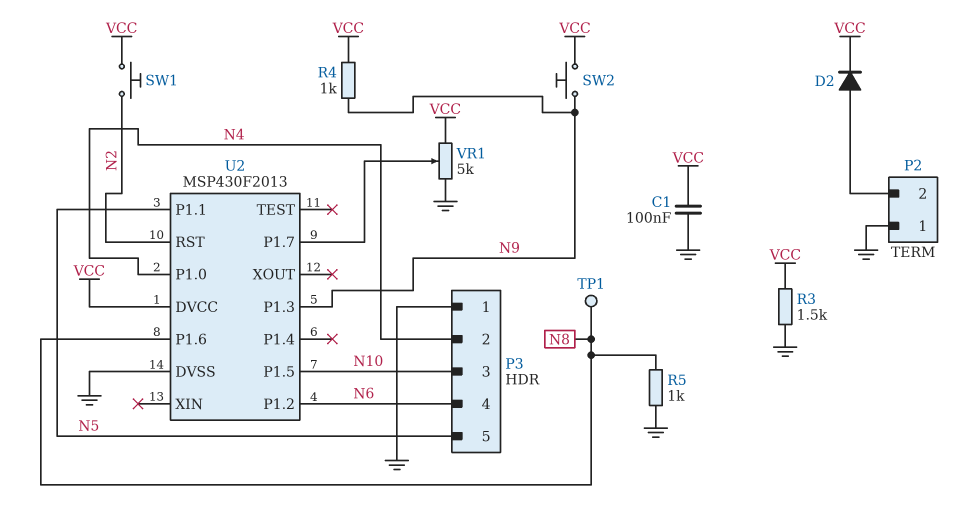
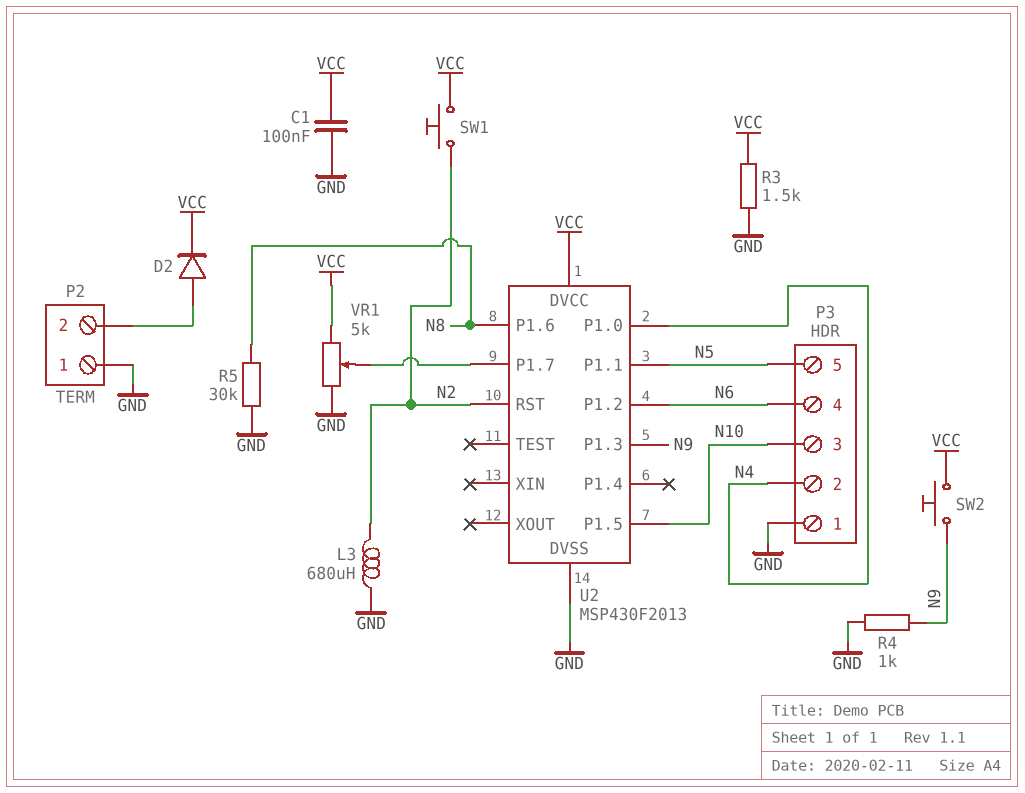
L3: none -> 680uH (GND, N2)
R4: 1k (N9, VCC) -> 1k (GND, N9)
R5: 1k (GND, N8) -> 30k (GND, N8)
TP1: test point (N8) -> none

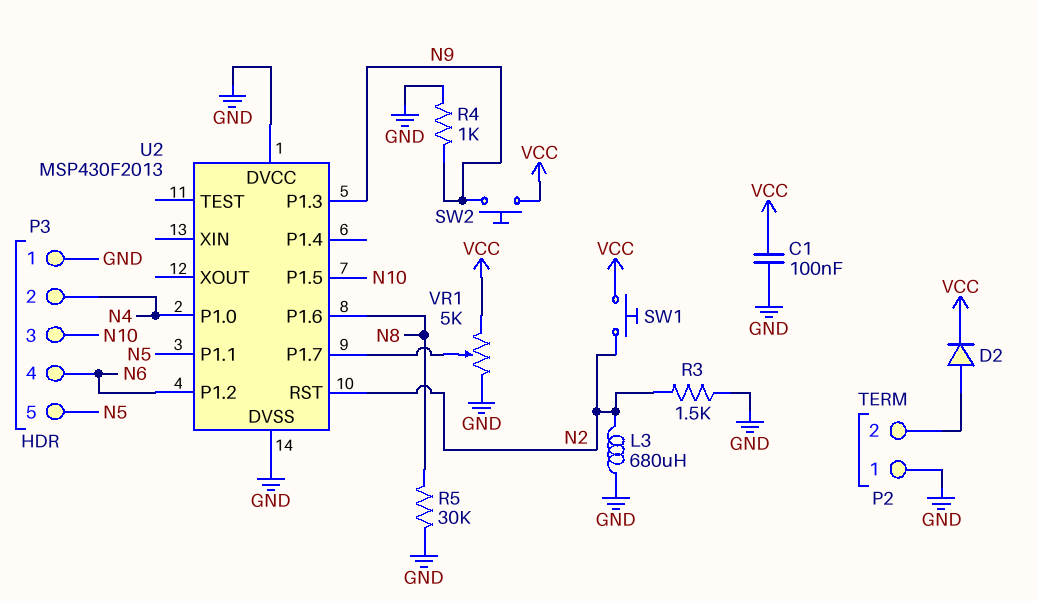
R3: 1.5k (GND, VCC) -> 1.5k (GND, N2)
U2 pin DVCC: VCC -> GND

